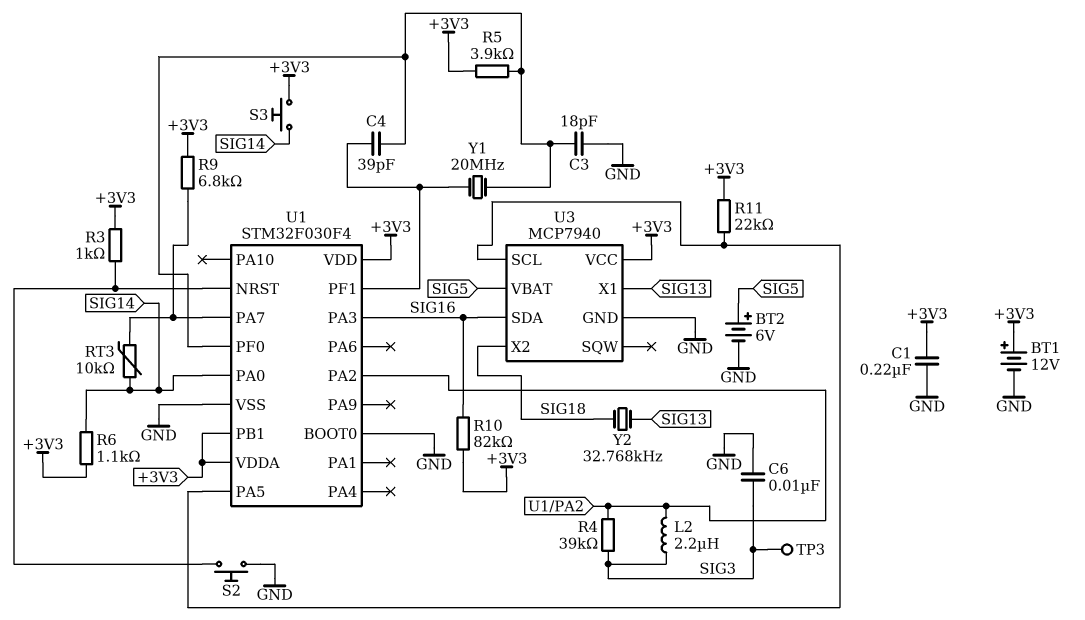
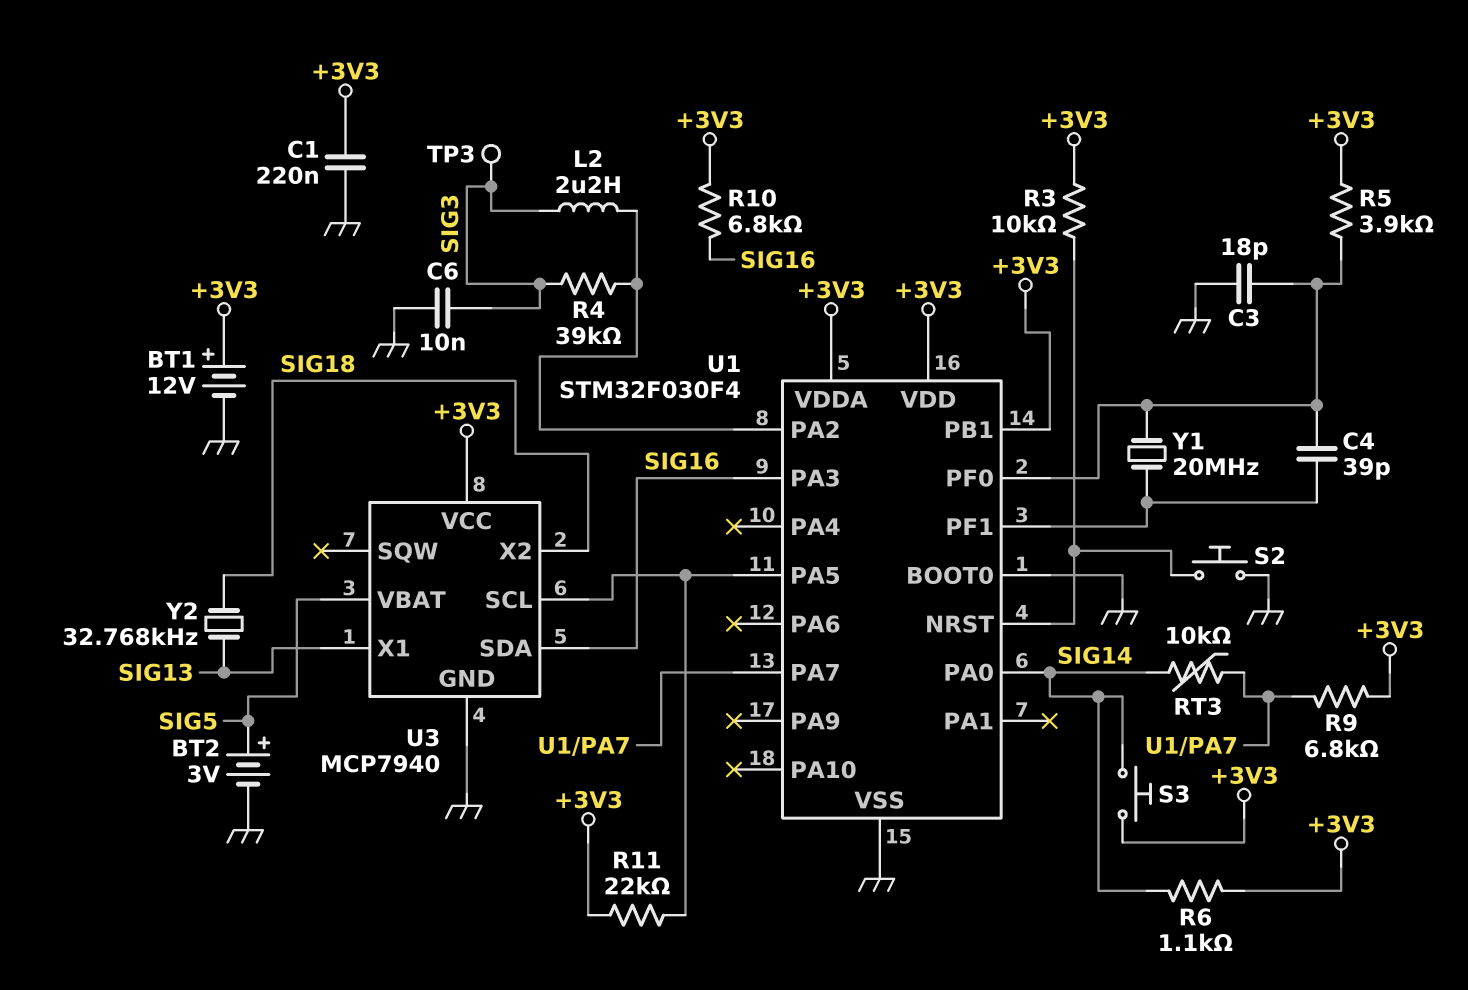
BT2: 6V (plus SIG5, minus GND) -> 3V (plus SIG5, minus GND)
R3: 1k (+3V3, U1/NRST) -> 10k (+3V3, U1/NRST)
R10: 82k (+3V3, SIG16) -> 6.8k (+3V3, SIG16)

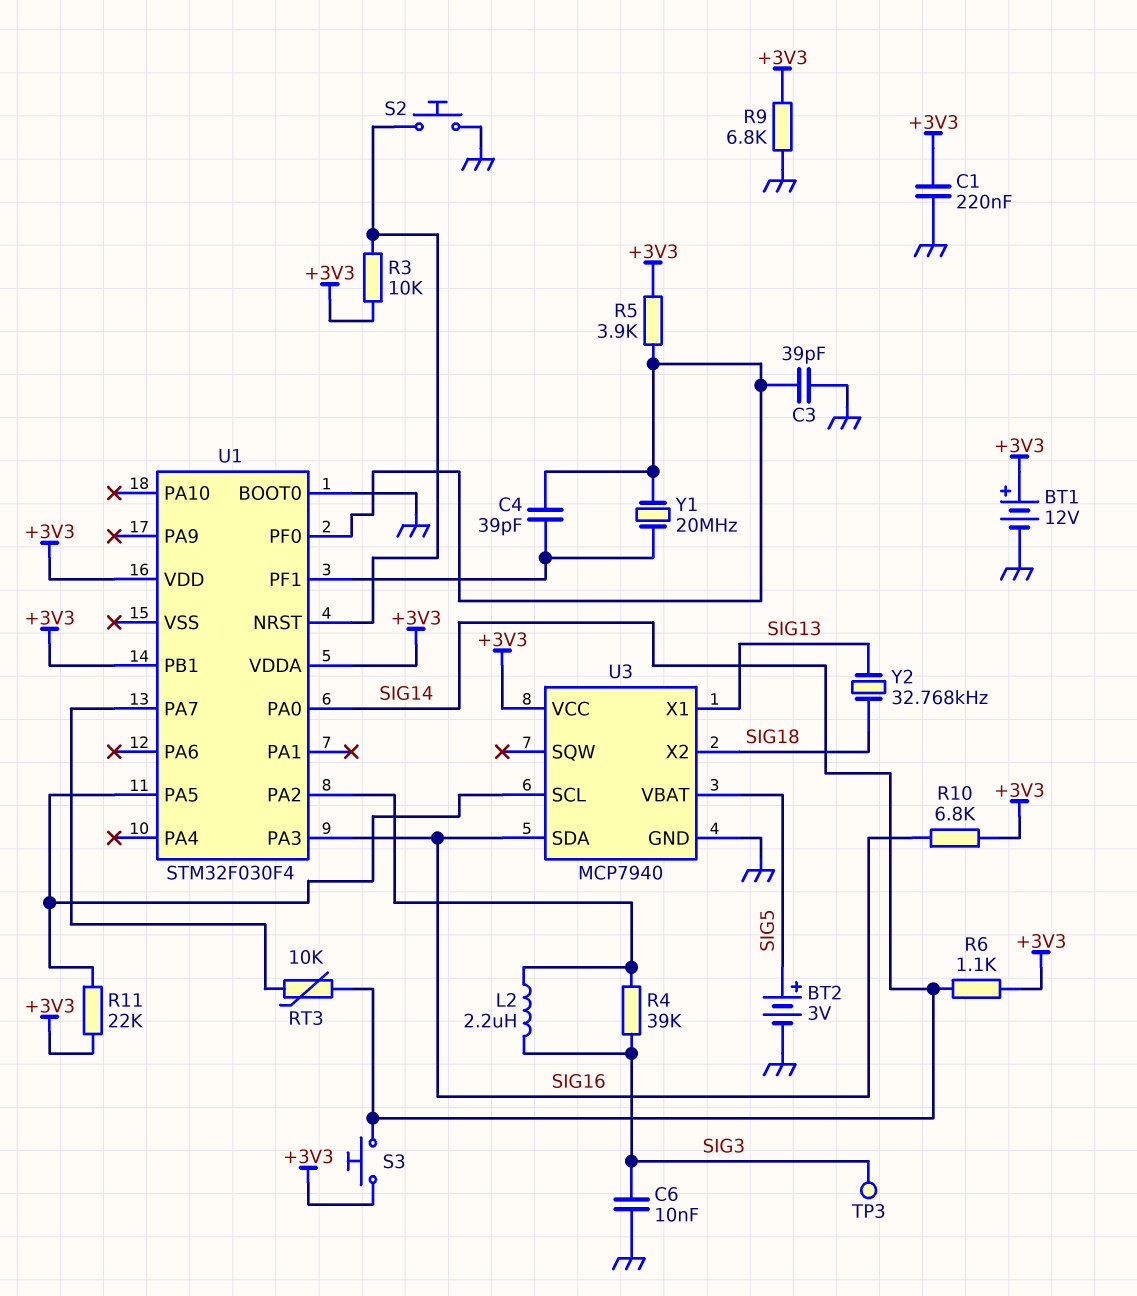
C3: 18pF (GND, U1/PF0) -> 39pF (GND, U1/PF0)
R9: 6.8k (+3V3, U1/PA7) -> 6.8k (+3V3, GND)
U1 pin VSS: GND -> none

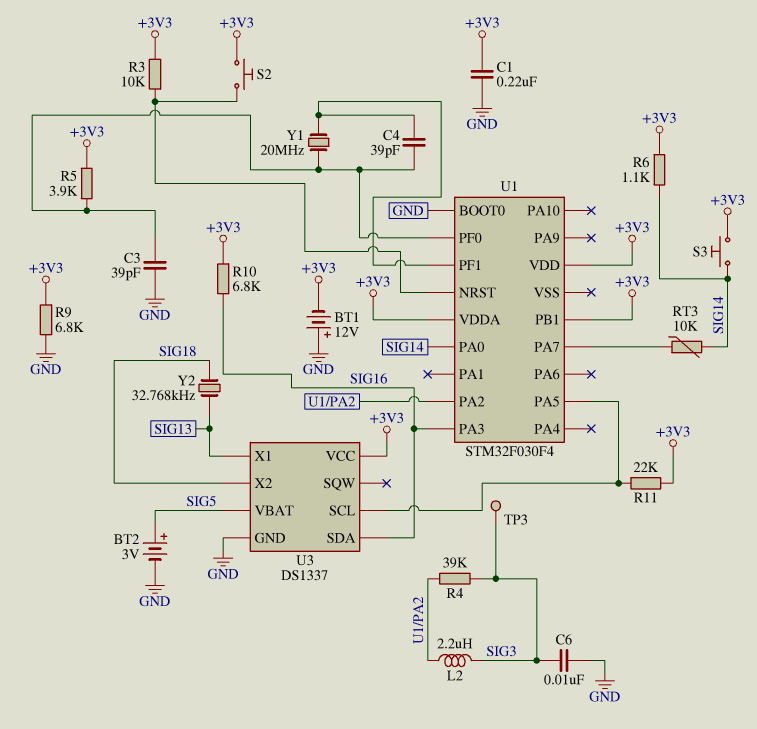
BT1: 12V (plus +3V3, minus GND) -> 12V (plus GND, minus +3V3)
S2: button (GND, U1/NRST) -> button (+3V3, U1/NRST)
U3: MCP7940 -> DS1337

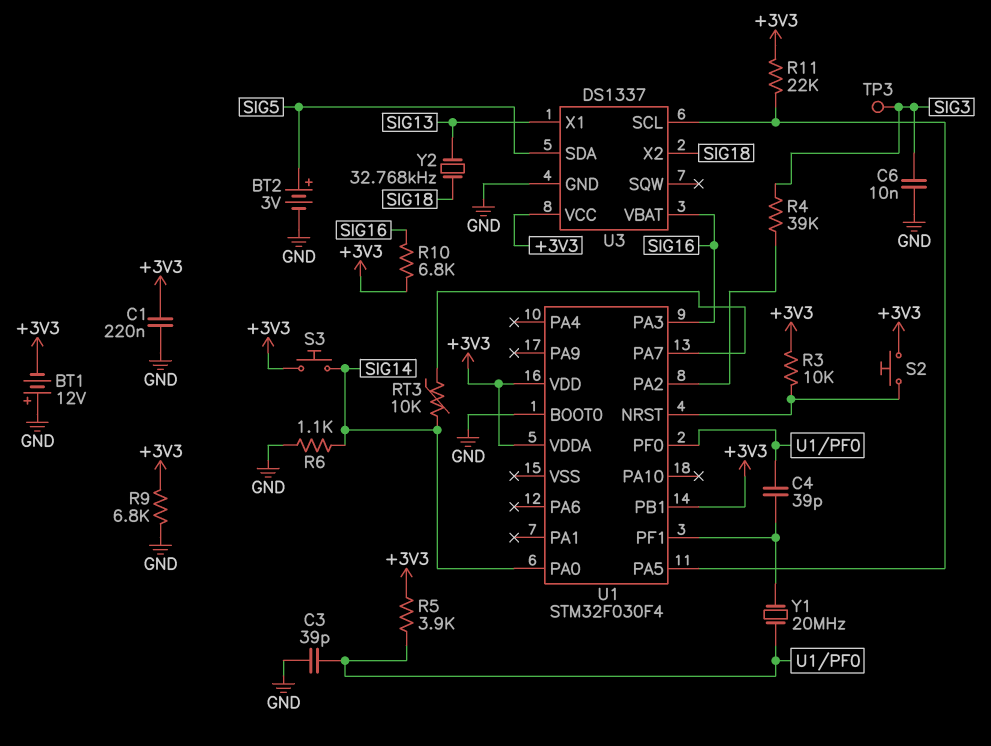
L2: 2.2uH (SIG3, U1/PA2) -> none
R6: 1.1k (+3V3, SIG14) -> 1.1k (GND, SIG14)
U3 pin SDA: SIG16 -> SIG5
U3 pin VBAT: SIG5 -> SIG16

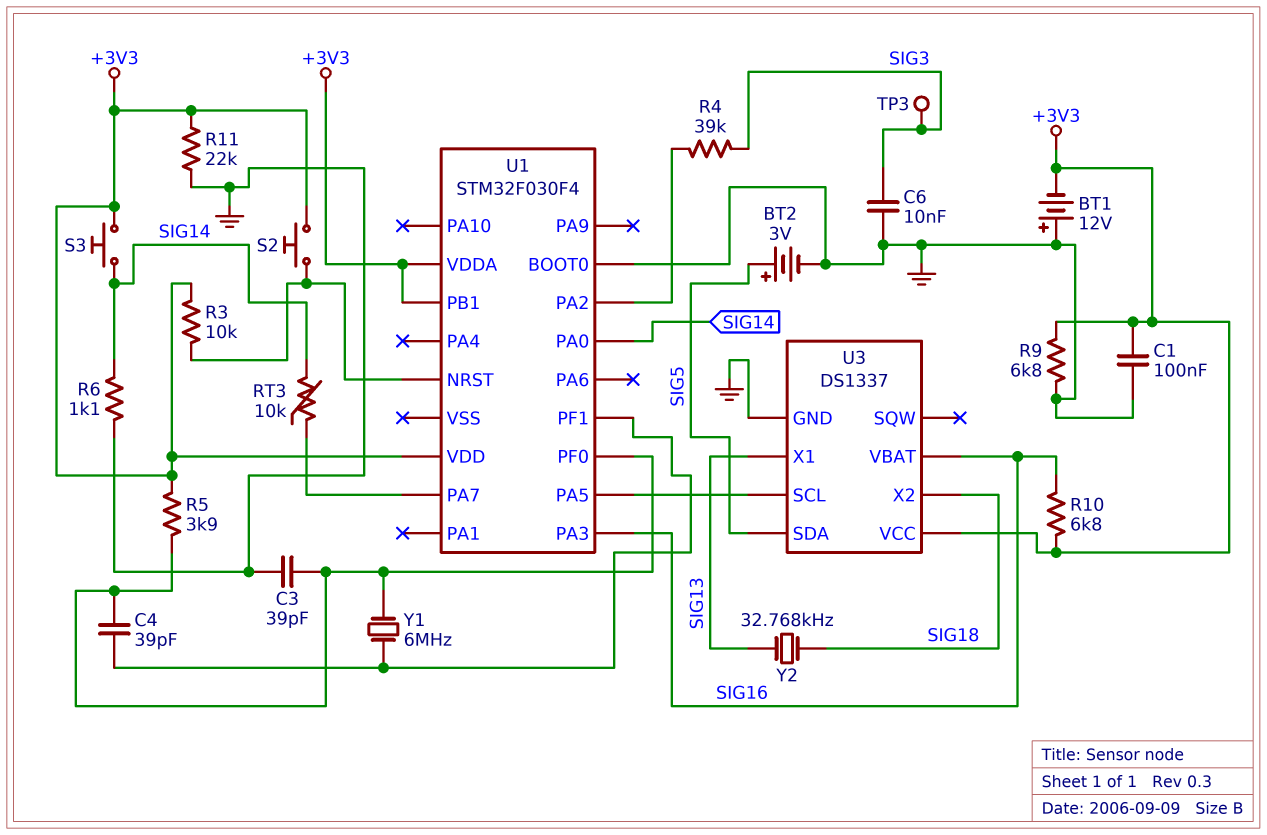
C1: 220nF (+3V3, GND) -> 100nF (+3V3, GND)
R11: 22k (+3V3, U1/PA5) -> 22k (+3V3, GND)
Y1: 20MHz (U1/PF0, U1/PF1) -> 6MHz (U1/PF0, U1/PF1)

